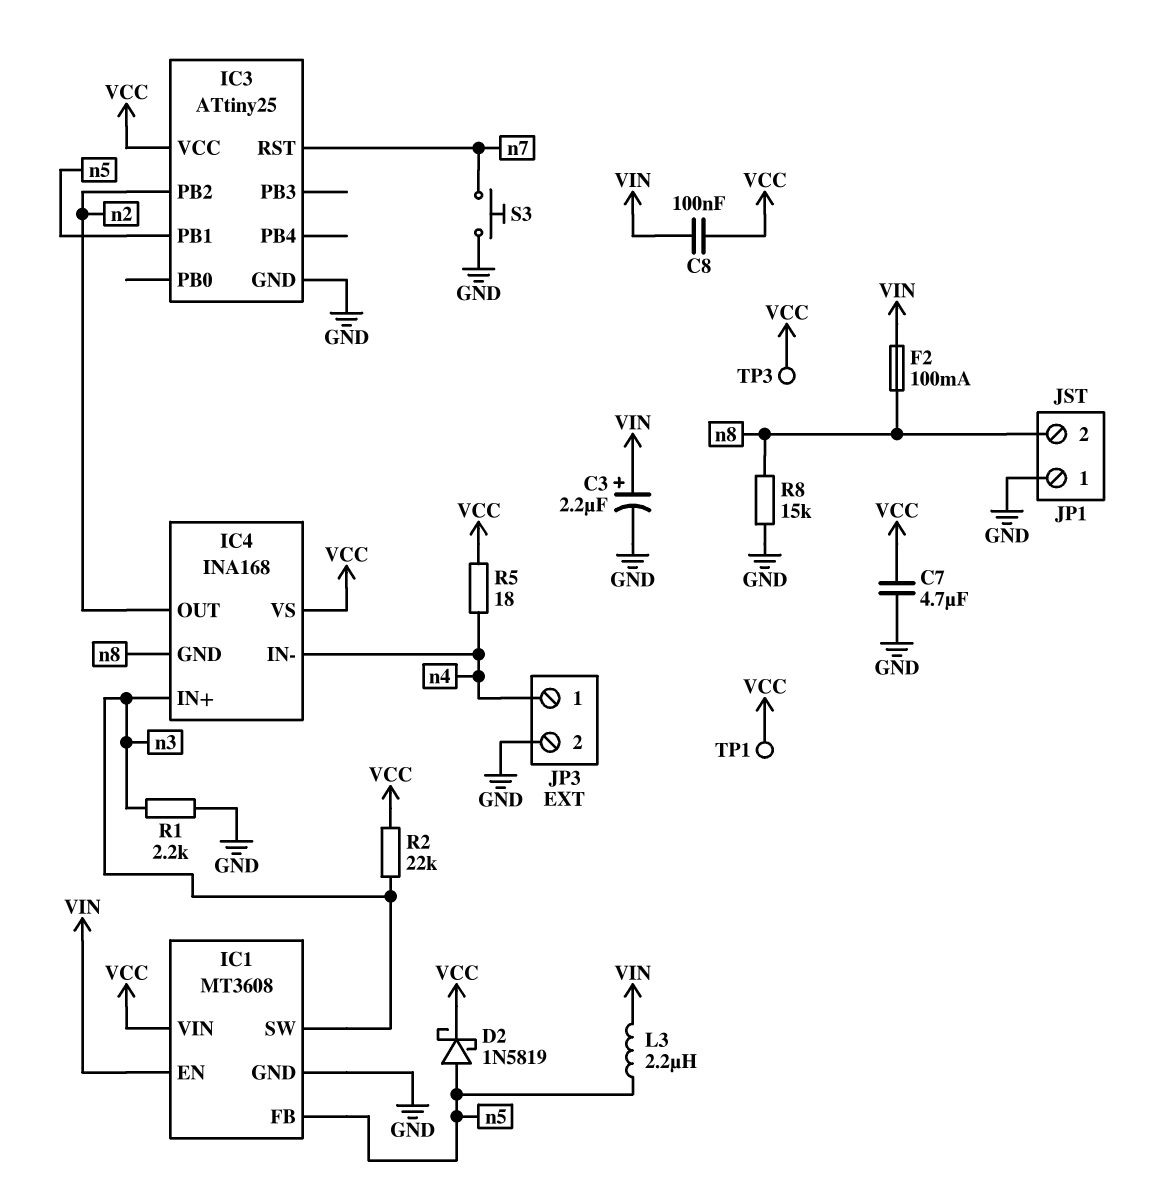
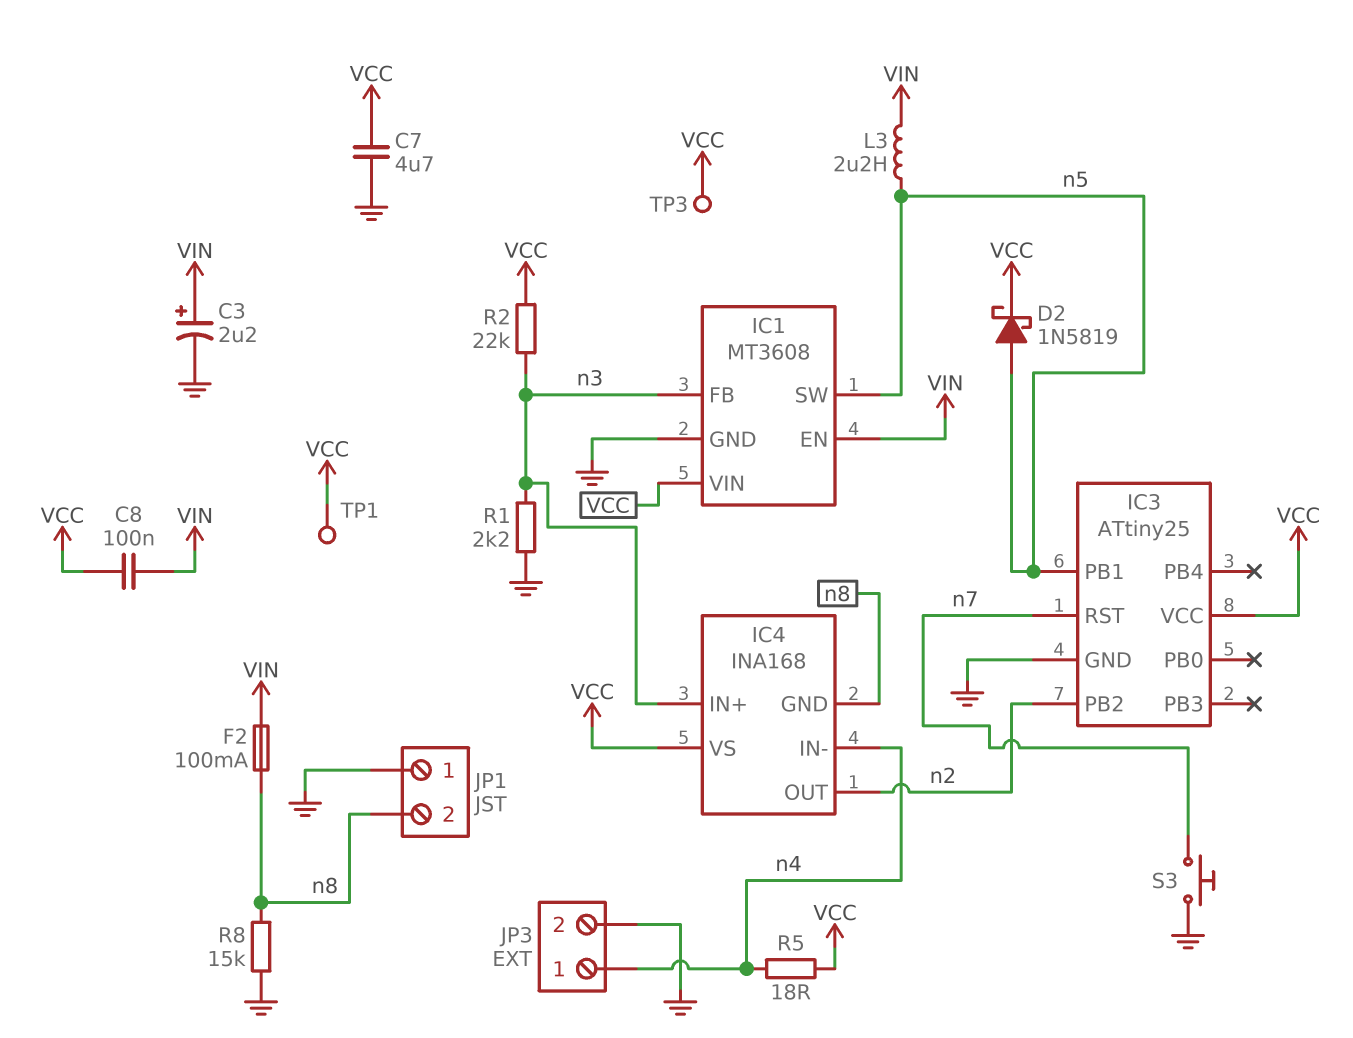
IC1 pin FB: n5 -> n3
IC1 pin SW: n3 -> n5

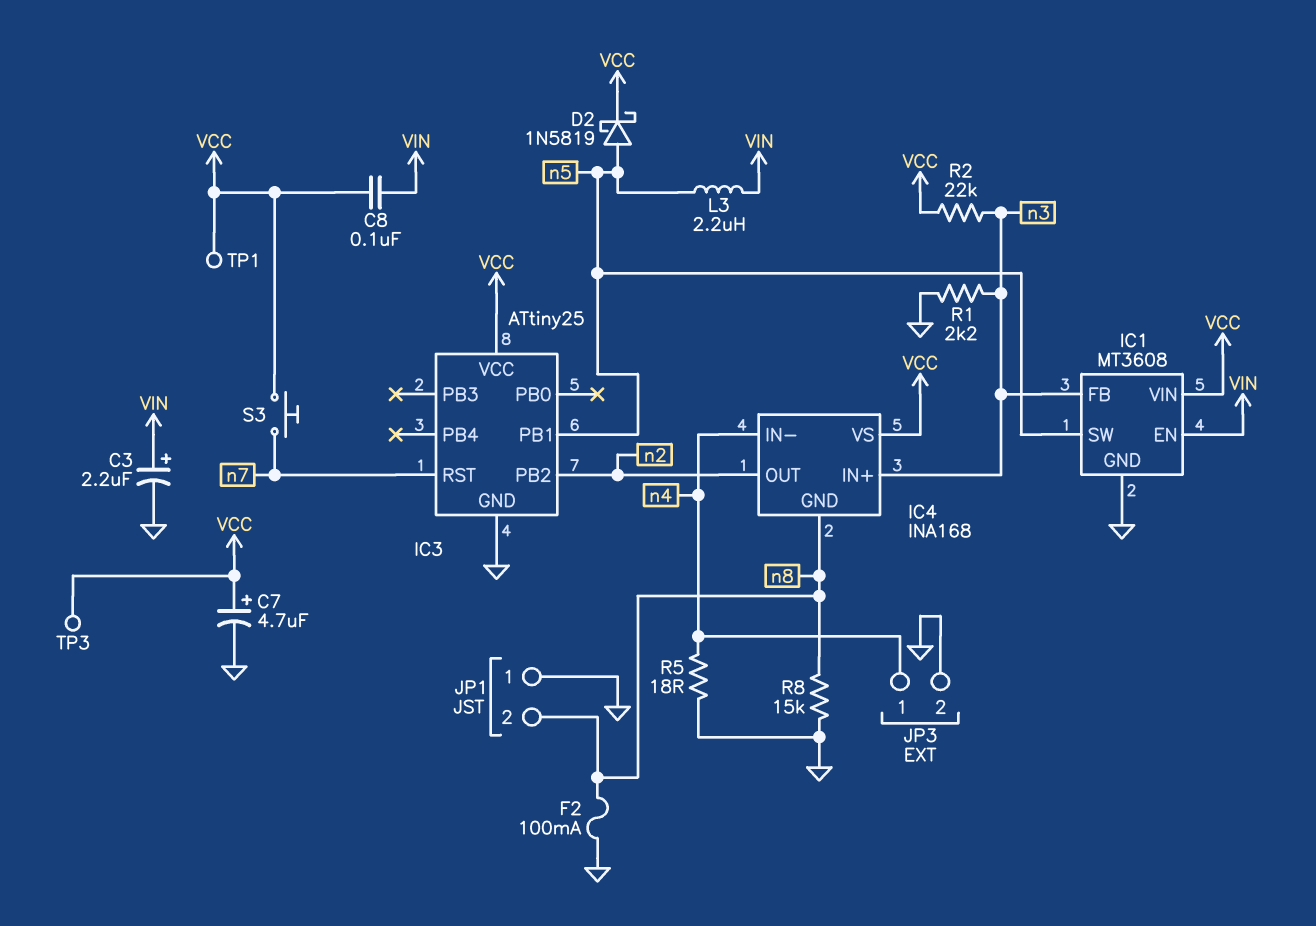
C7: 4.7uF (GND, VCC) -> 4.7uF (plus VCC, minus GND)
F2: 100mA (VIN, n8) -> 100mA (GND, n8)
R5: 18 (VCC, n4) -> 18 (GND, n4)
S3: button (GND, n7) -> button (VCC, n7)

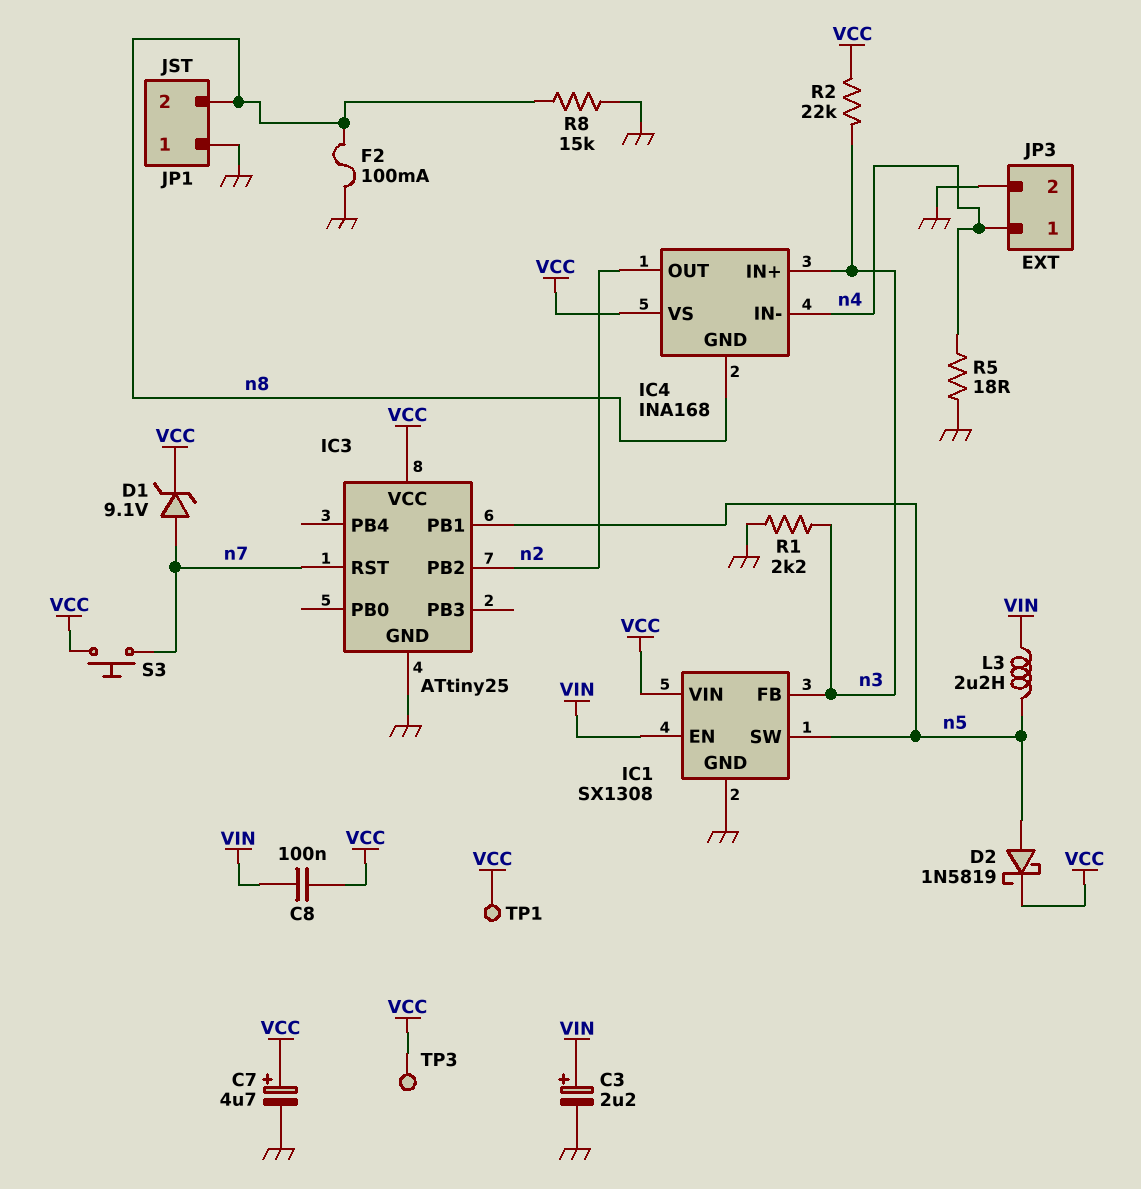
D1: none -> zener 9.1V (A n7, K VCC)
IC1: MT3608 -> SX1308

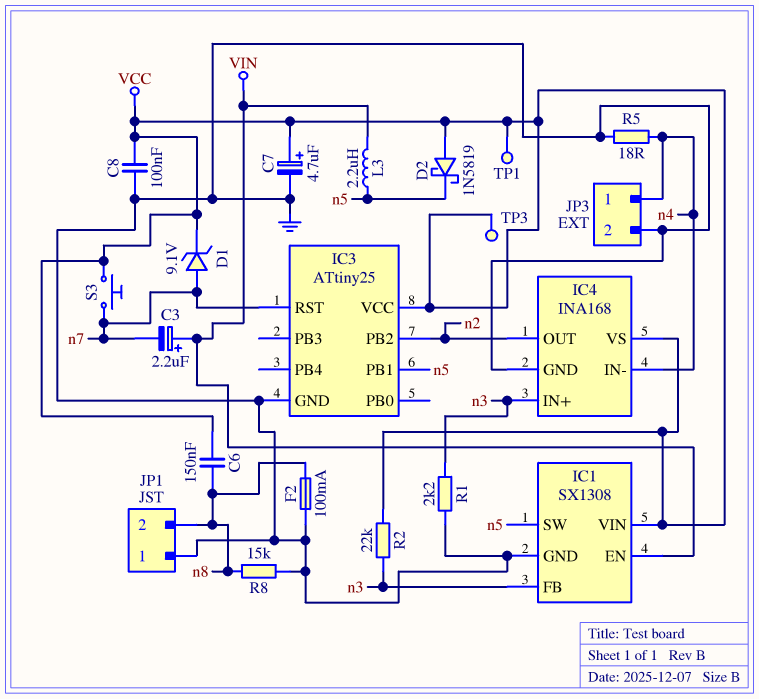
C3: 2.2uF (plus VIN, minus GND) -> 2.2uF (plus VIN, minus n7)
C6: none -> 150nF (VCC, n8)
C8: 100nF (VCC, VIN) -> 100nF (GND, VCC)
D2: schottky 1N5819 (A n5, K VCC) -> schottky 1N5819 (A VCC, K n5)
IC4 pin GND: n8 -> GND

